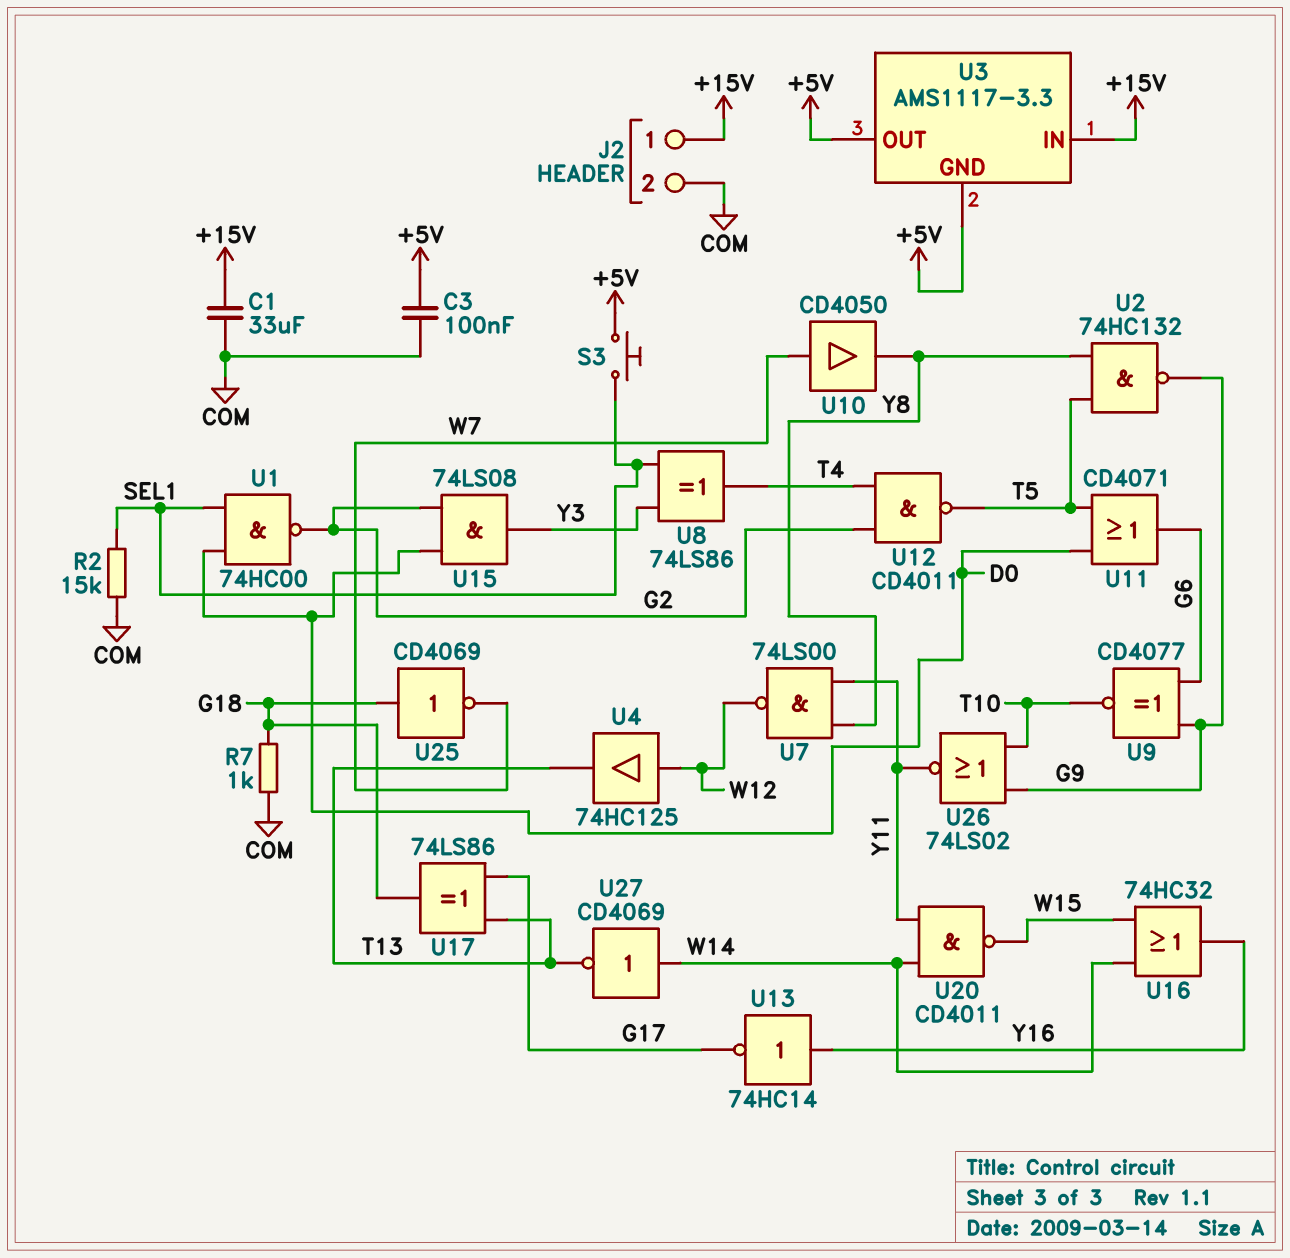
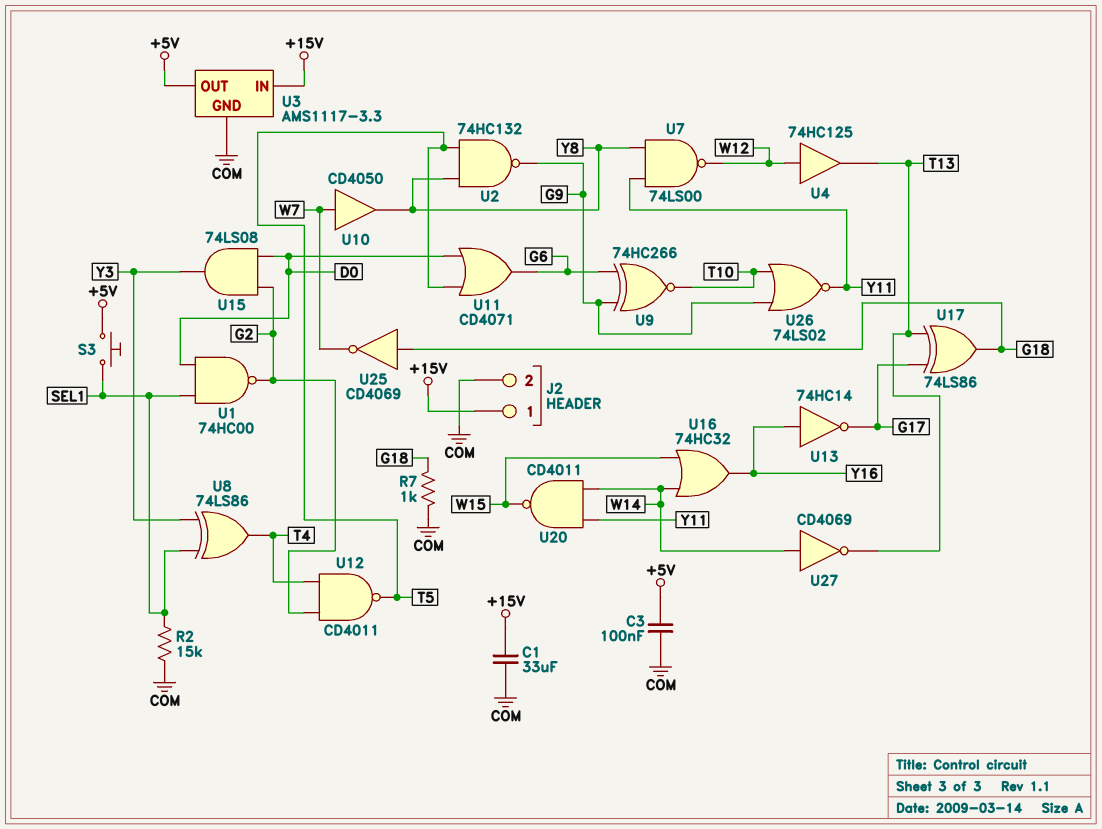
U3 pin GND: +5V -> COM
U9: XNOR CD4077 (in G6, in G9, out T10) -> XNOR 74HC266 (in G6, in G9, out T10)

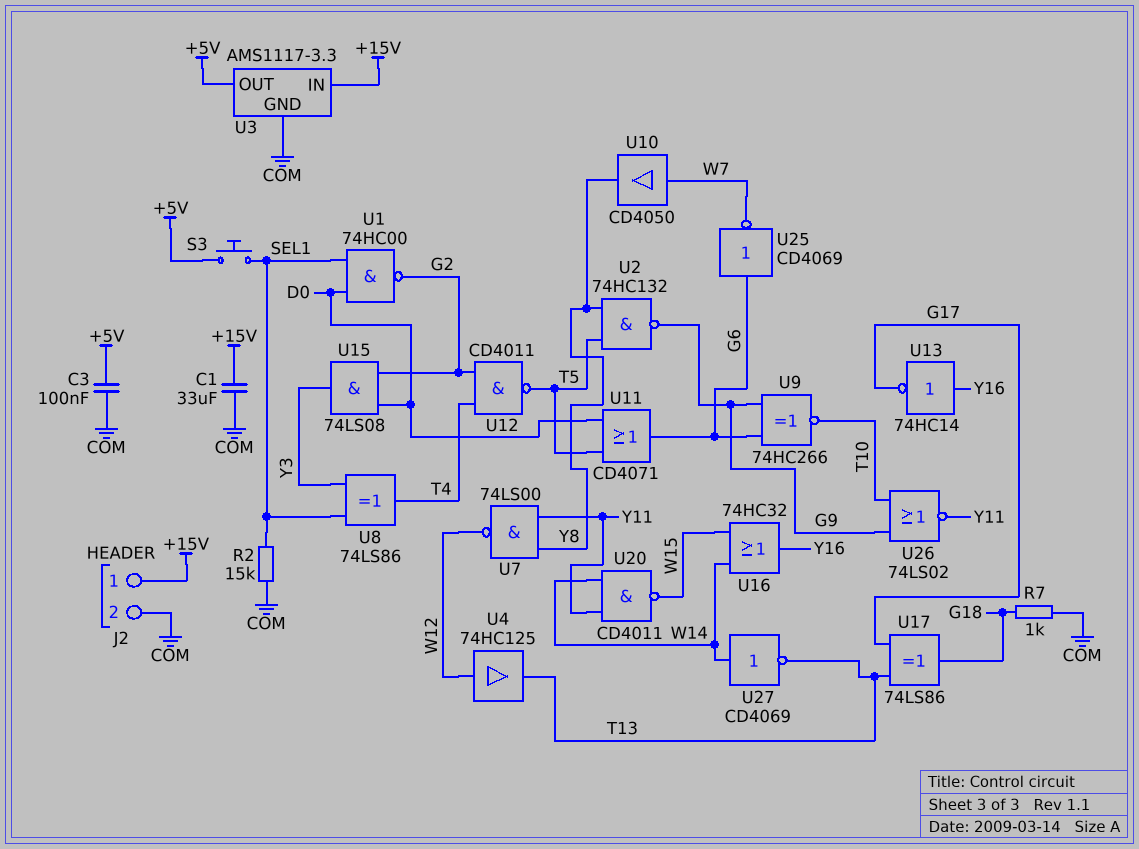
U25: NOT CD4069 (in G18, out W7) -> NOT CD4069 (in G6, out W7)

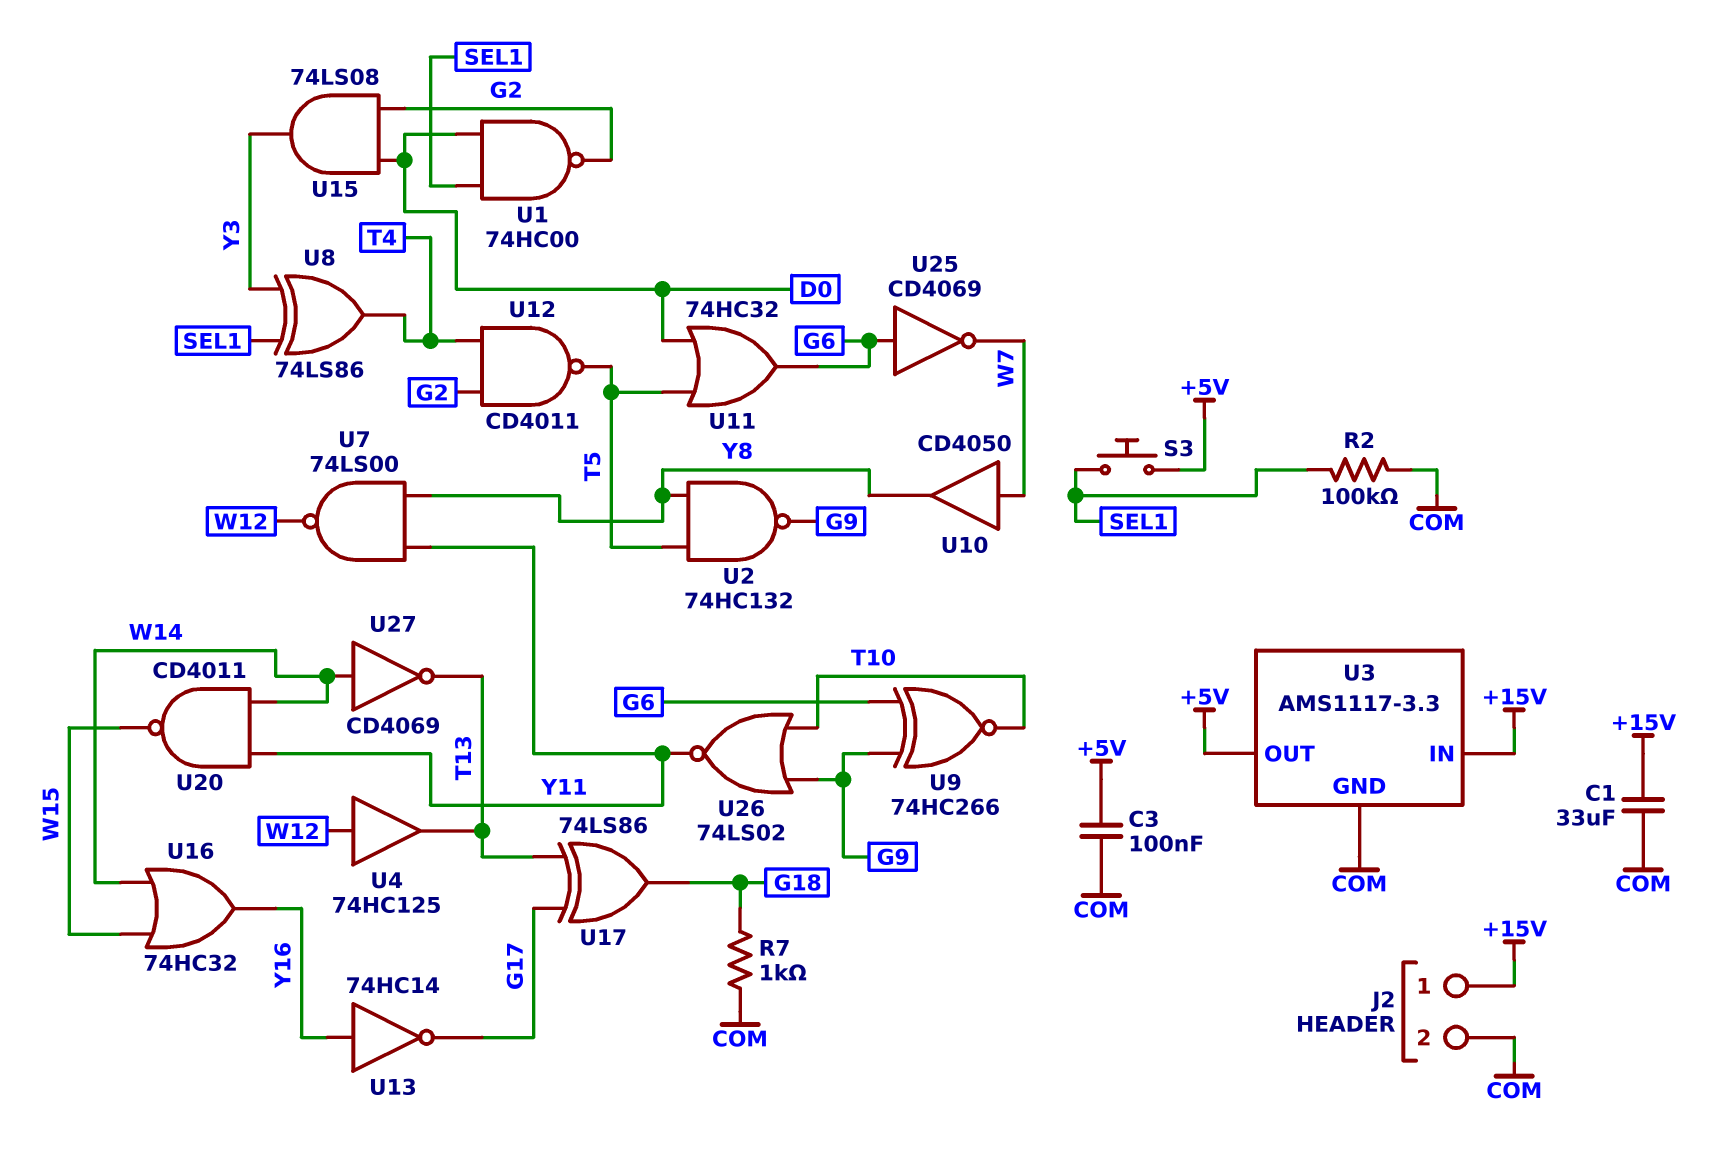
R2: 15k (COM, SEL1) -> 100k (COM, SEL1)
U11: OR CD4071 (in D0, in T5, out G6) -> OR 74HC32 (in D0, in T5, out G6)

